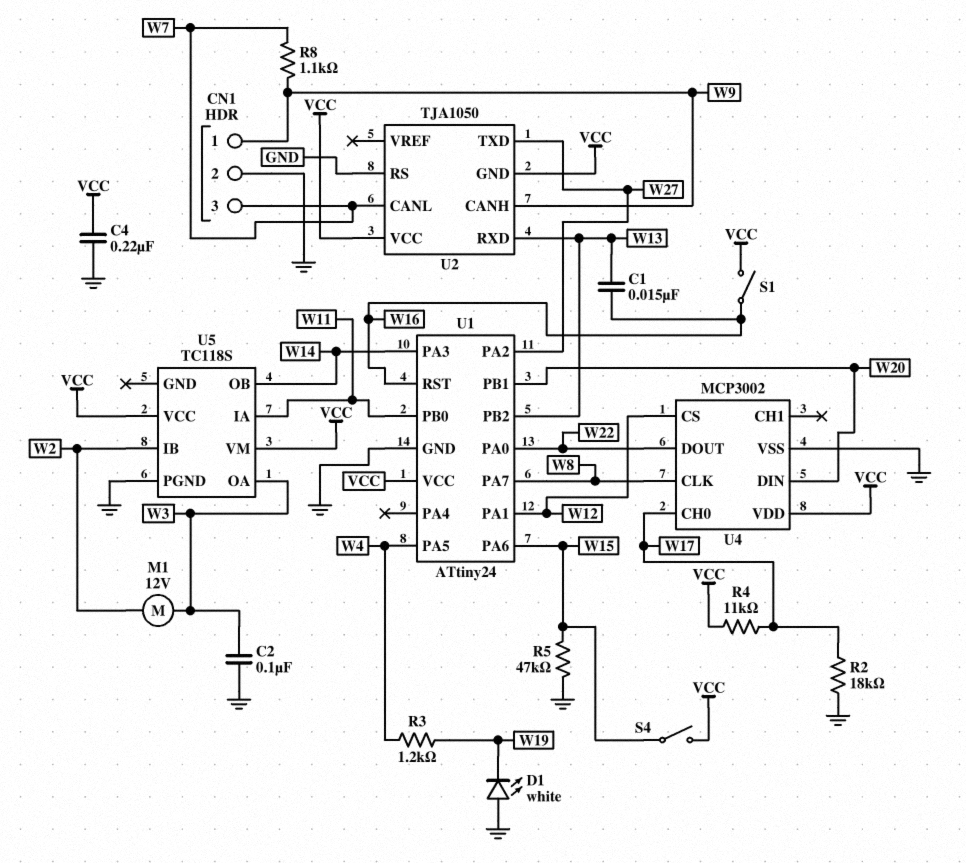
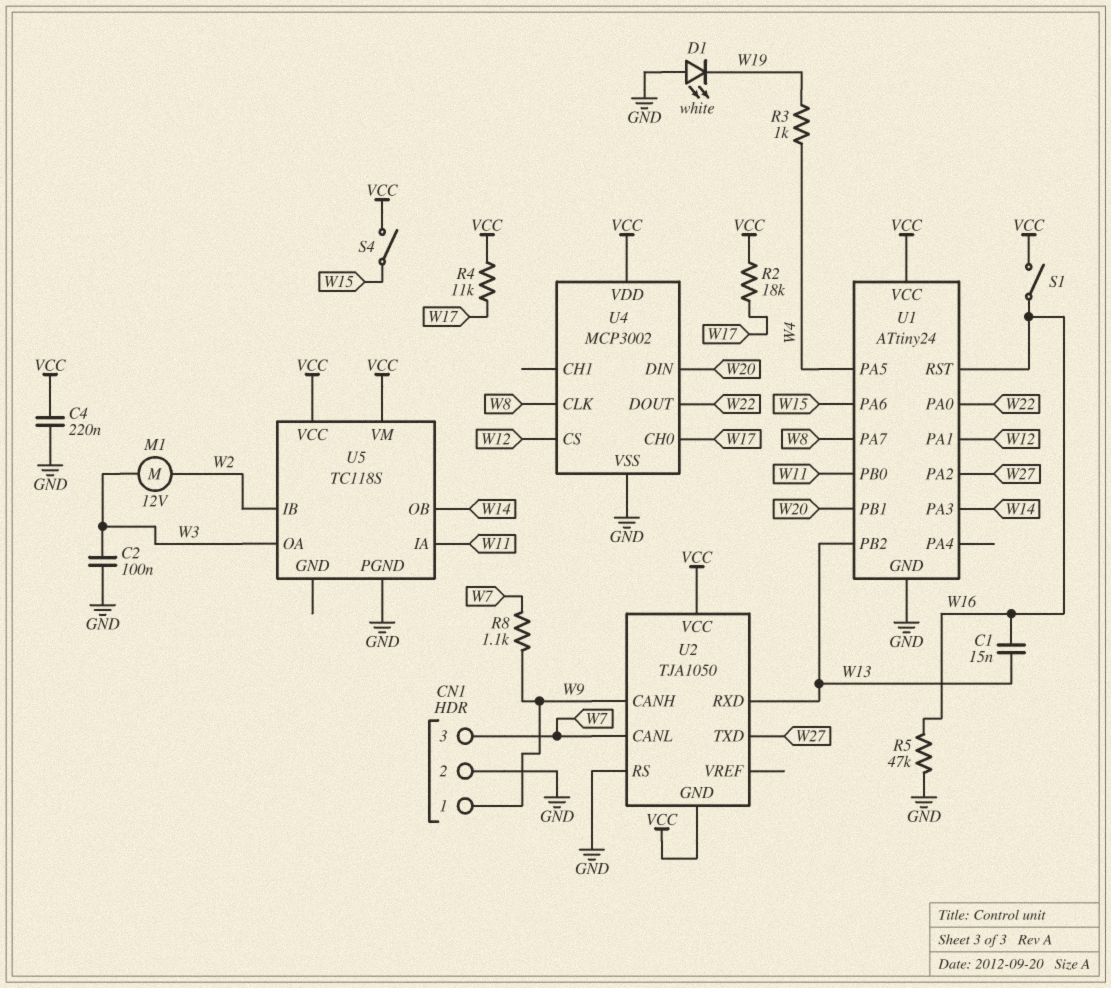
R2: 18k (GND, W17) -> 18k (VCC, W17)
R3: 1.2k (W4, W19) -> 1k (W4, W19)
R5: 47k (GND, W15) -> 47k (GND, W16)

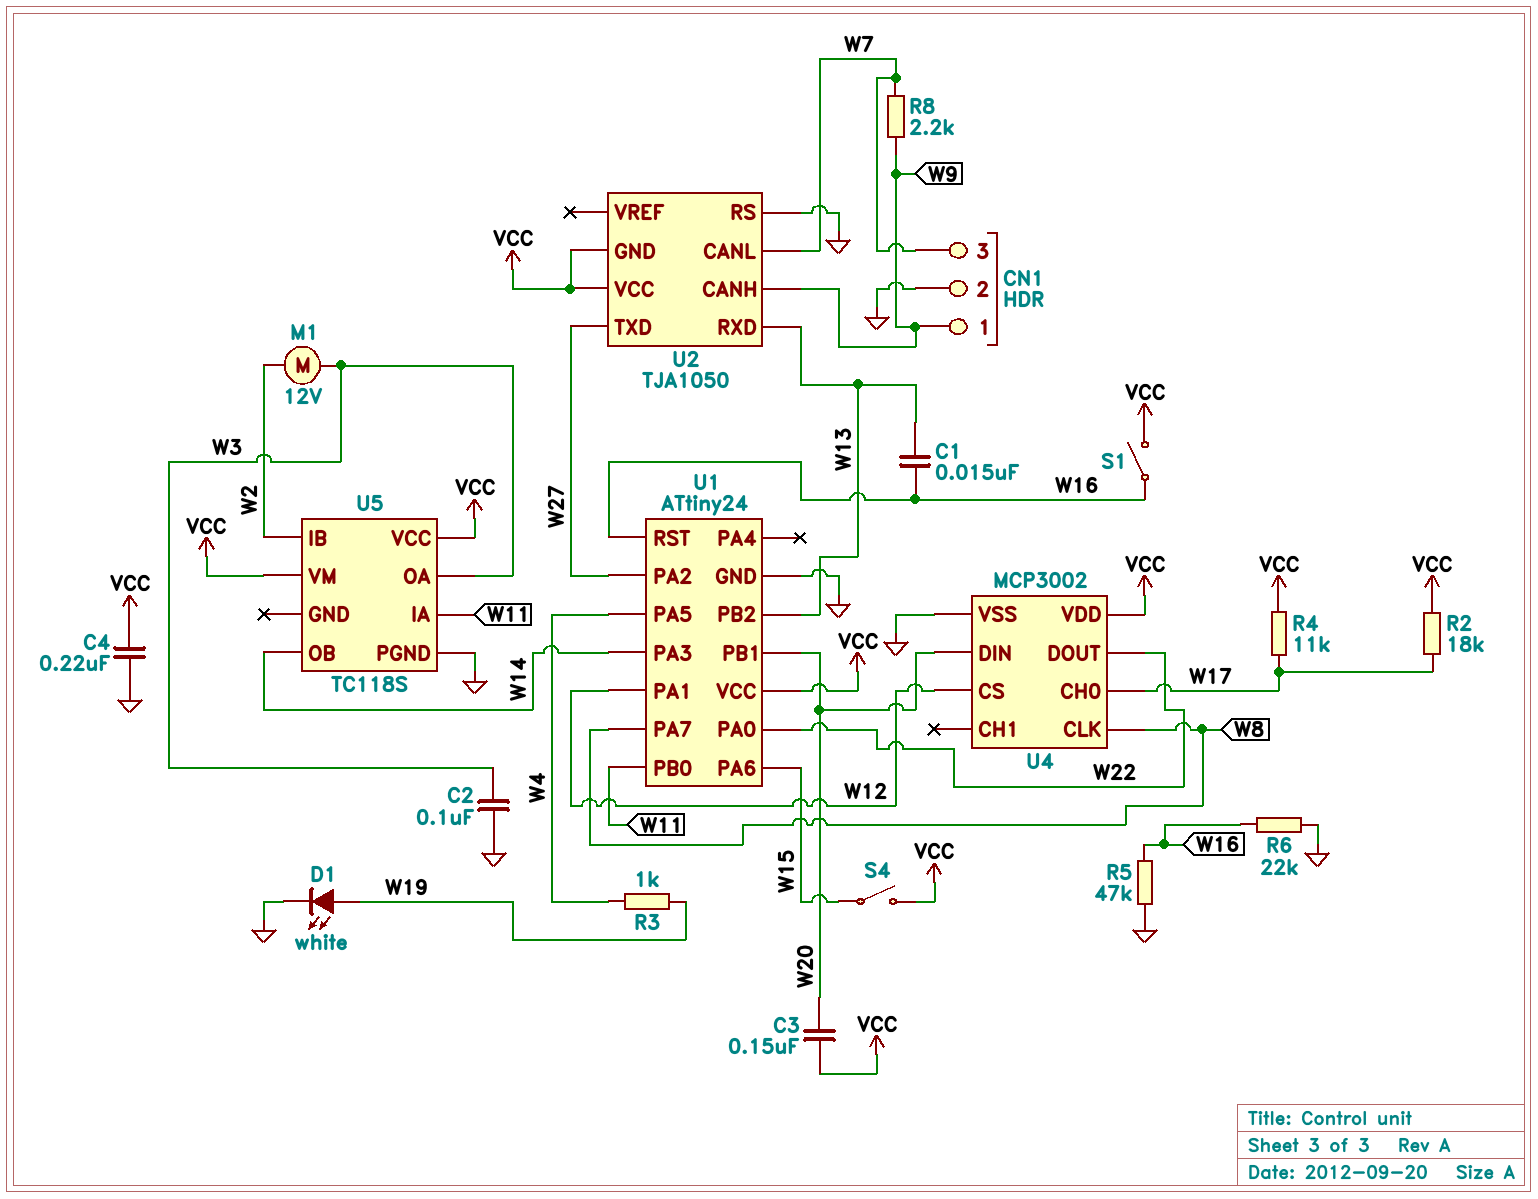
C3: none -> 150nF (VCC, W20)
D1: LED white (A GND, K W19) -> LED white (A W19, K GND)
R6: none -> 22k (GND, W16)
R8: 1.1k (W7, W9) -> 2.2k (W7, W9)

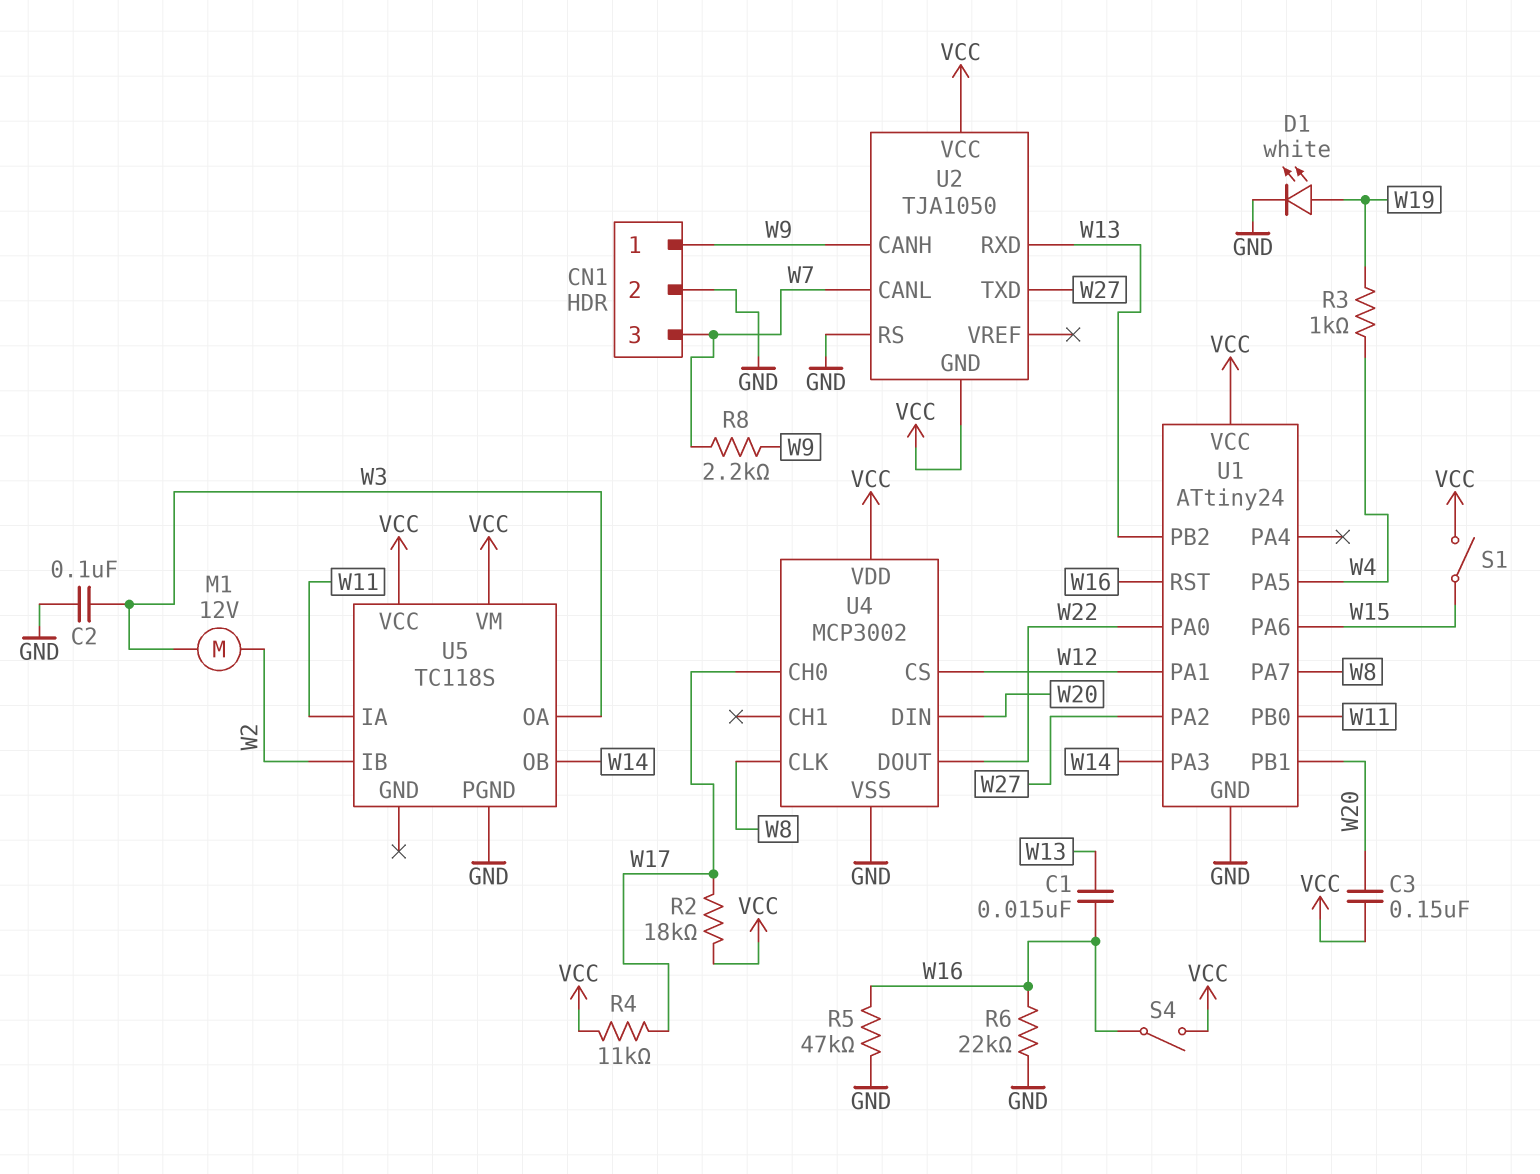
C4: 220nF (GND, VCC) -> none
S1: switch (VCC, W16) -> switch (VCC, W15)
S4: switch (VCC, W15) -> switch (VCC, W16)

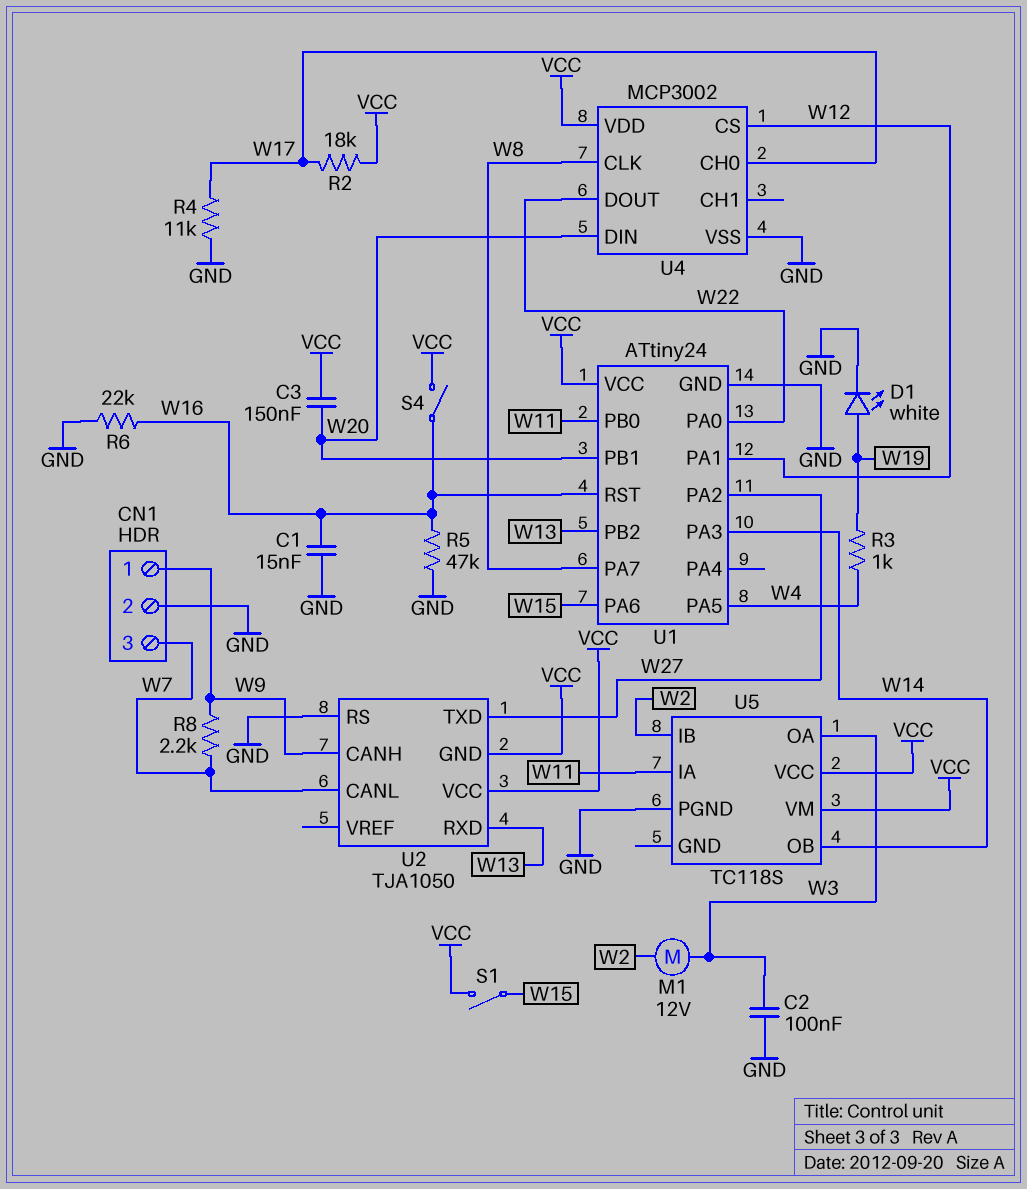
C1: 15nF (W13, W16) -> 15nF (GND, W16)
R4: 11k (VCC, W17) -> 11k (GND, W17)

